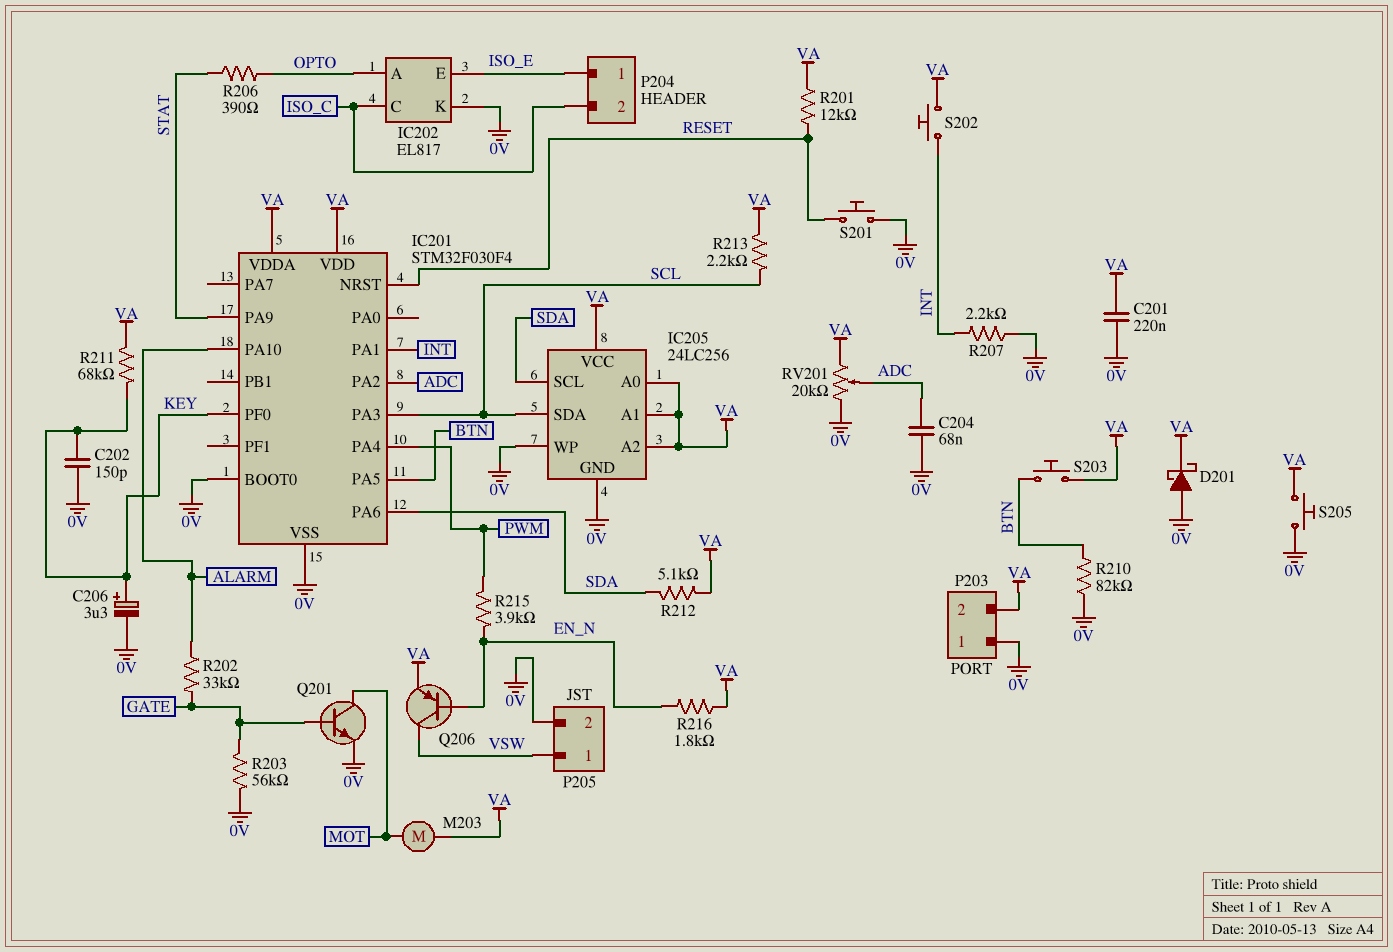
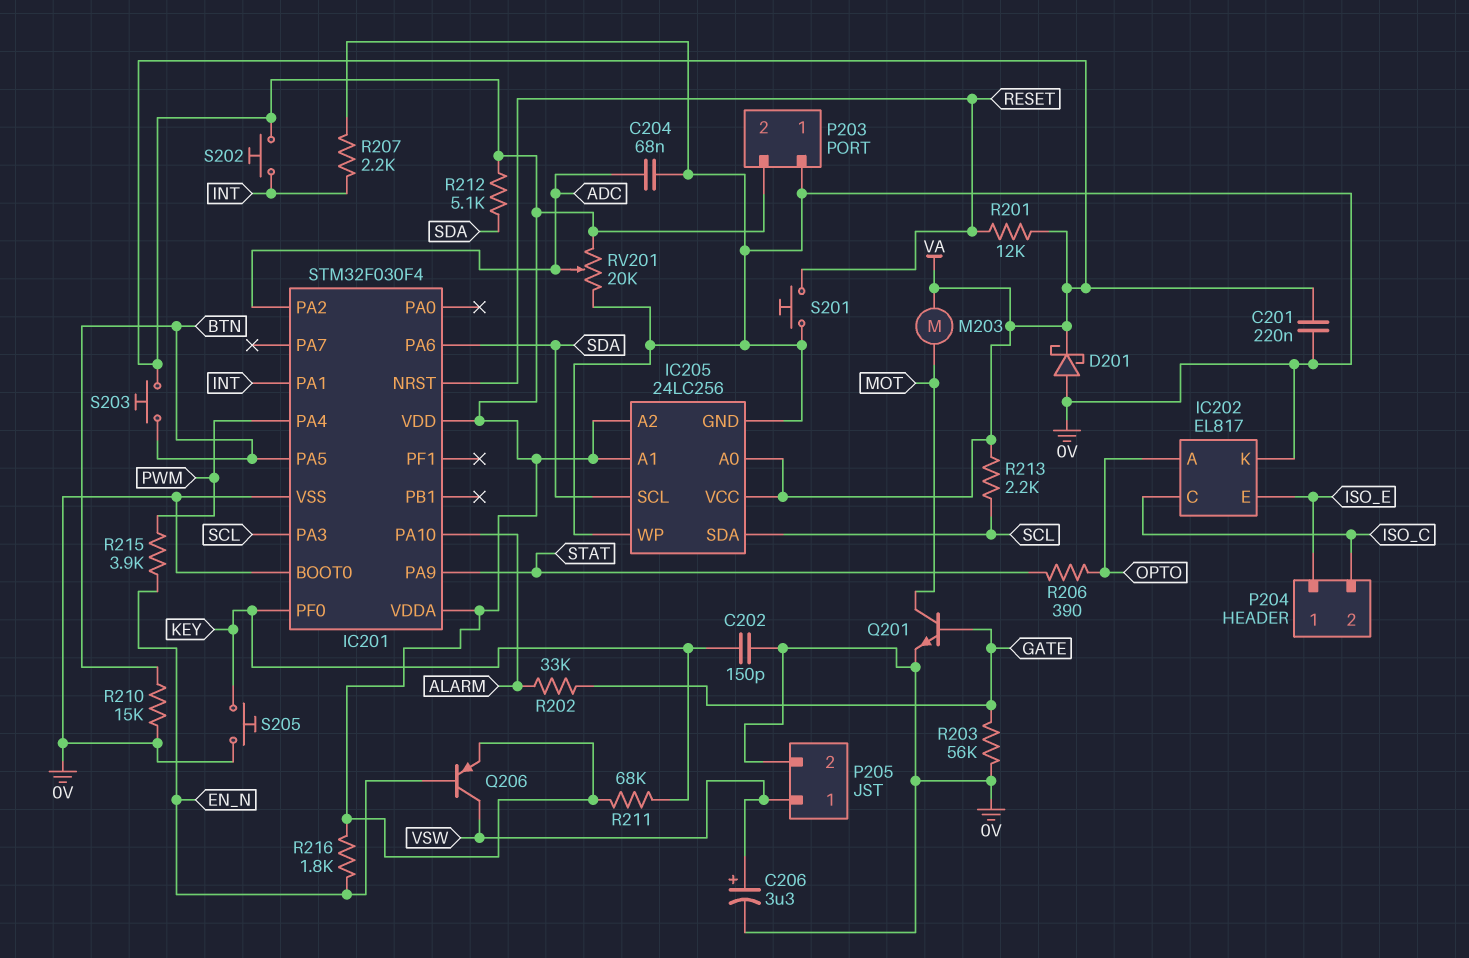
C206: 3.3uF (plus KEY, minus 0V) -> 3.3uF (plus VSW, minus 0V)
R210: 82k (0V, BTN) -> 15k (0V, BTN)
S205: button (0V, VA) -> button (0V, KEY)

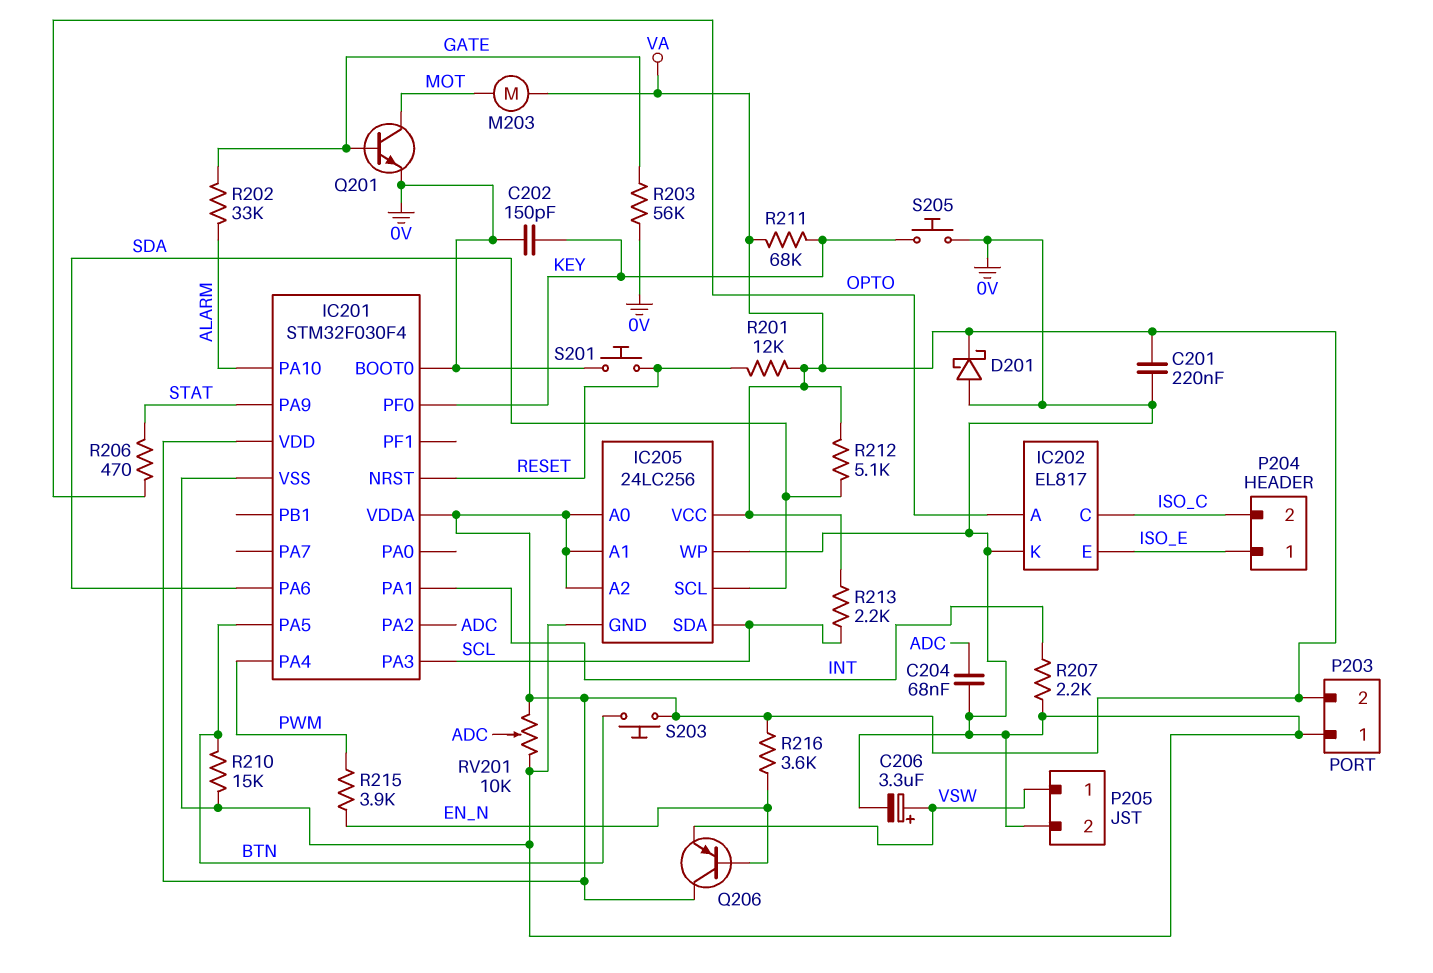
Q206: PNP (B EN_N, C VSW, E VA) -> PNP (B EN_N, C VA, E VSW)
R206: 390 (OPTO, STAT) -> 470 (OPTO, STAT)
R216: 1.8k (EN_N, VA) -> 3.6k (EN_N, VA)
RV201: 20k (0V, VA, wiper ADC) -> 10k (0V, VA, wiper ADC)
S202: button (INT, VA) -> none

